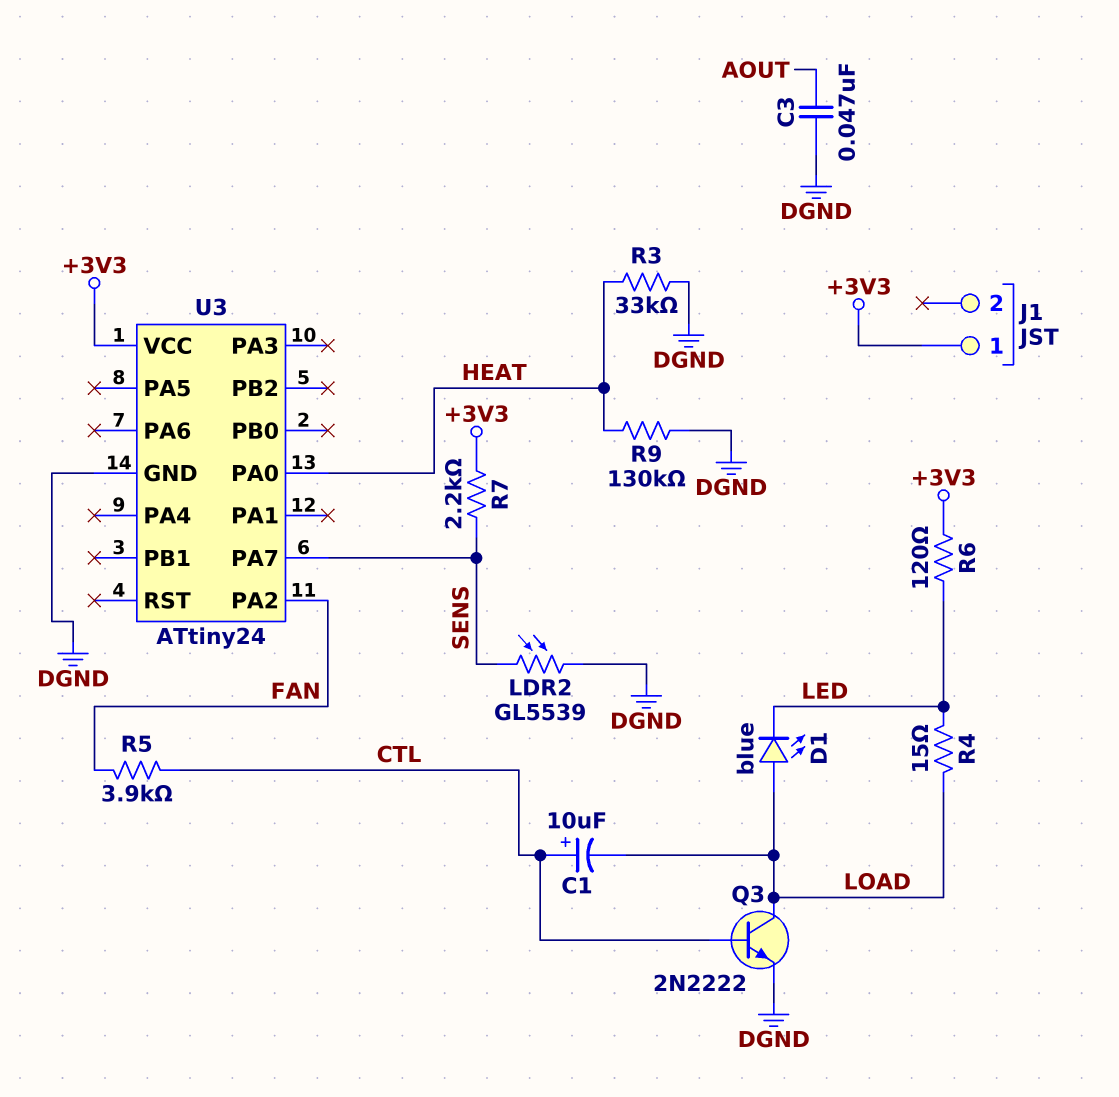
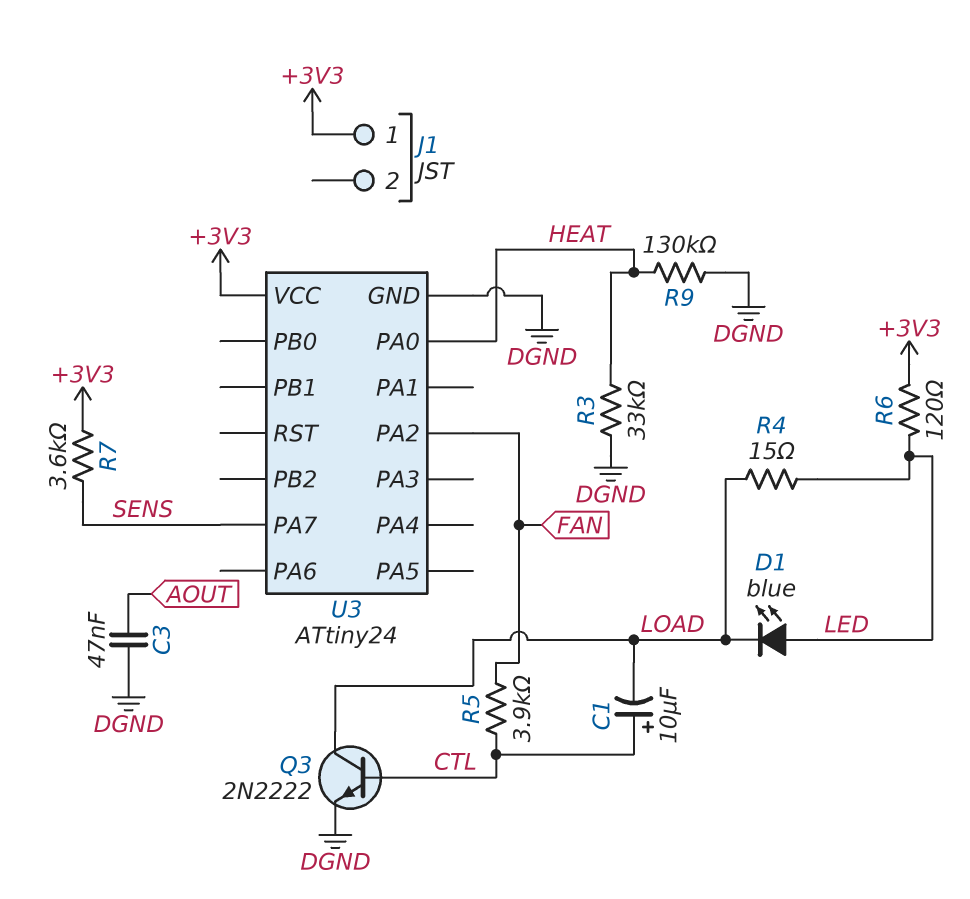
D1: LED blue (A LOAD, K LED) -> LED blue (A LED, K LOAD)
LDR2: GL5539 (DGND, SENS) -> none
R7: 2.2k (+3V3, SENS) -> 3.6k (+3V3, SENS)

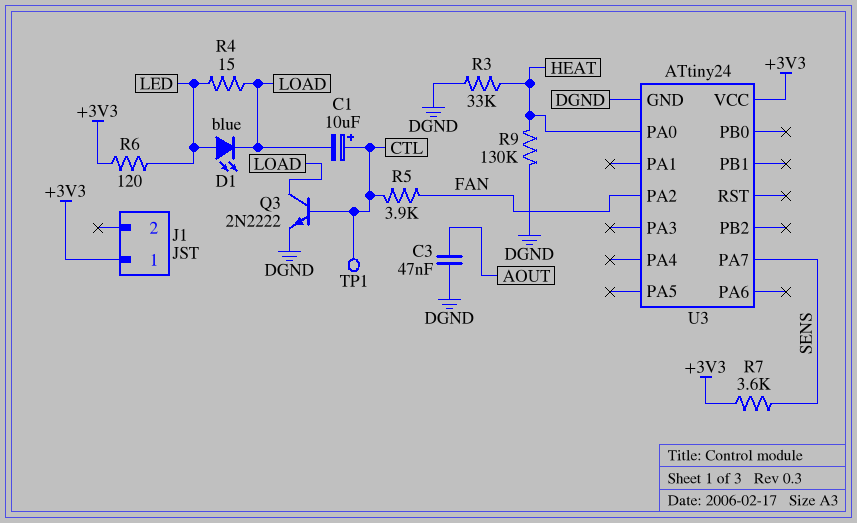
TP1: none -> test point (CTL)

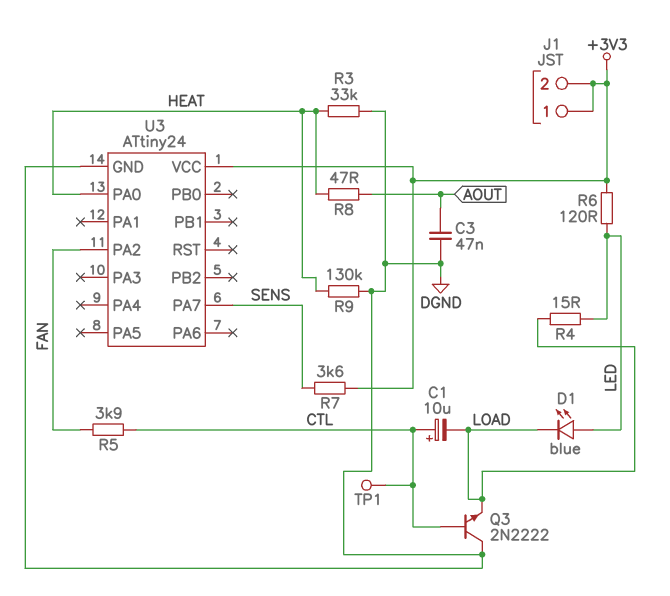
J1 pin 2: none -> +3V3
Q3: NPN 2N2222 (B CTL, C LOAD, E DGND) -> NPN 2N2222 (B CTL, C DGND, E LOAD)
R8: none -> 47 (AOUT, HEAT)

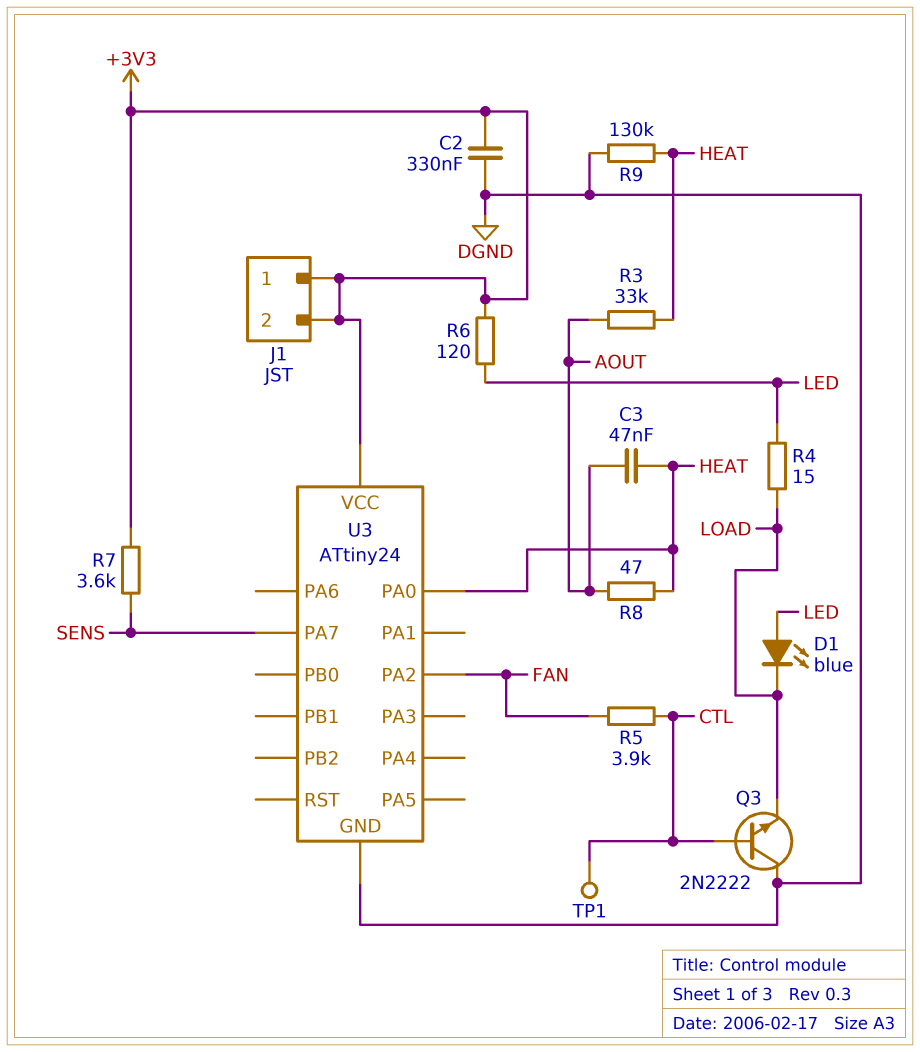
C1: 10uF (plus CTL, minus LOAD) -> none
C2: none -> 330nF (+3V3, DGND)
C3: 47nF (AOUT, DGND) -> 47nF (AOUT, HEAT)
R3: 33k (DGND, HEAT) -> 33k (AOUT, HEAT)

